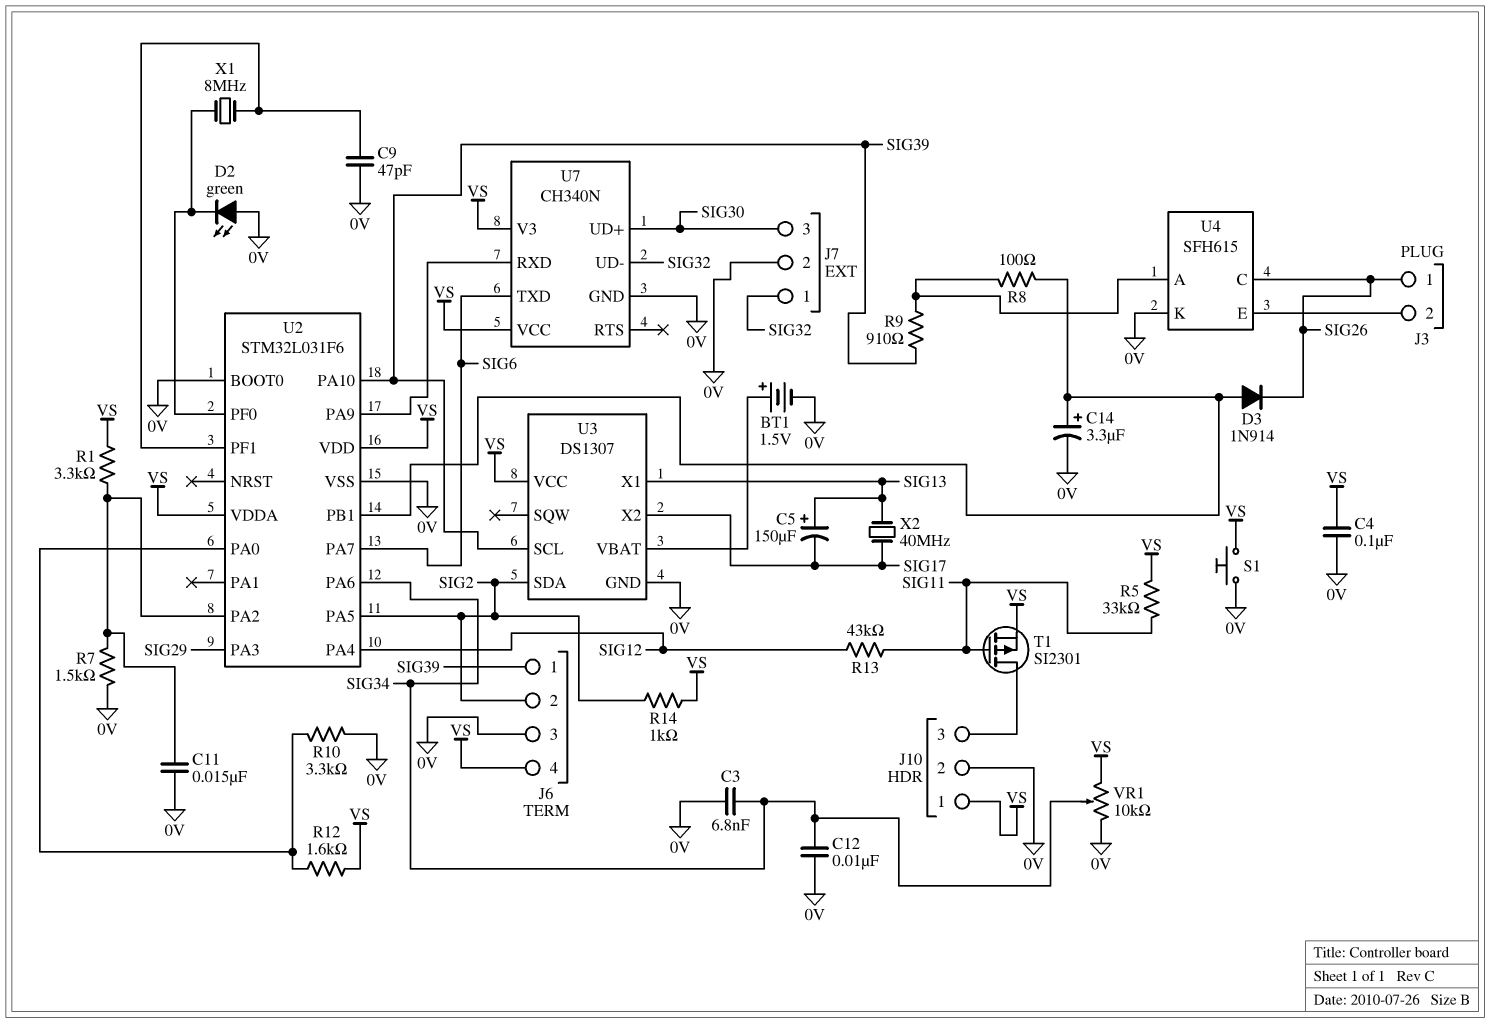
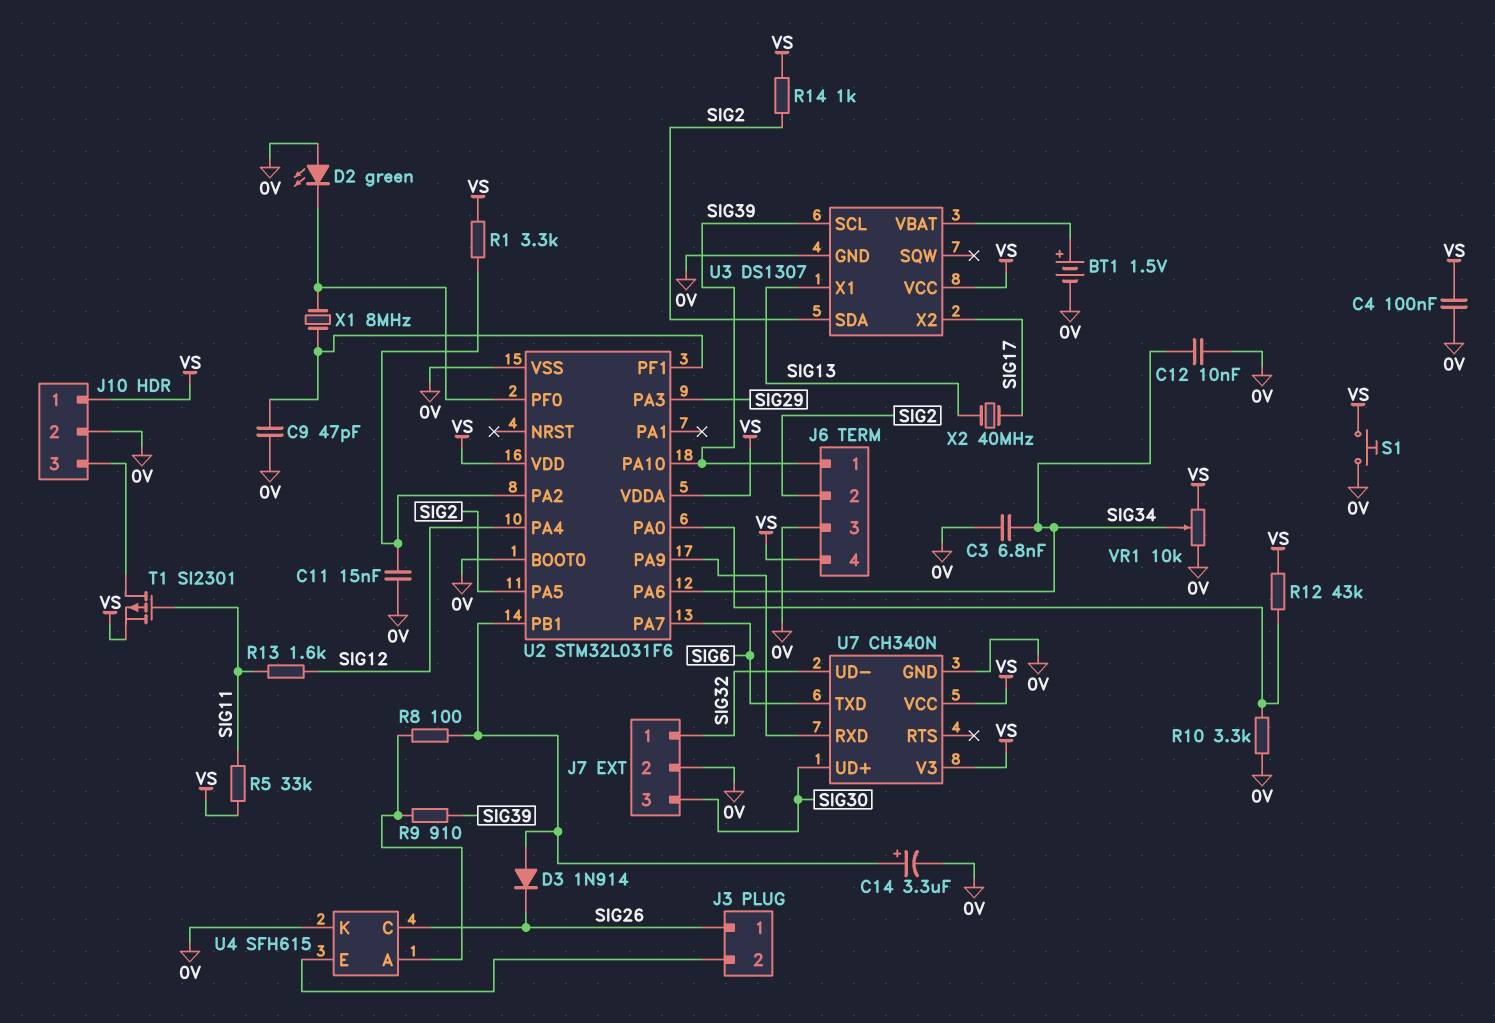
C5: 150uF (plus SIG13, minus SIG17) -> none
R7: 1.5k (0V, U2/PA2) -> none
R12: 1.6k (U2/PA0, VS) -> 43k (U2/PA0, VS)
R13: 43k (SIG11, SIG12) -> 1.6k (SIG11, SIG12)

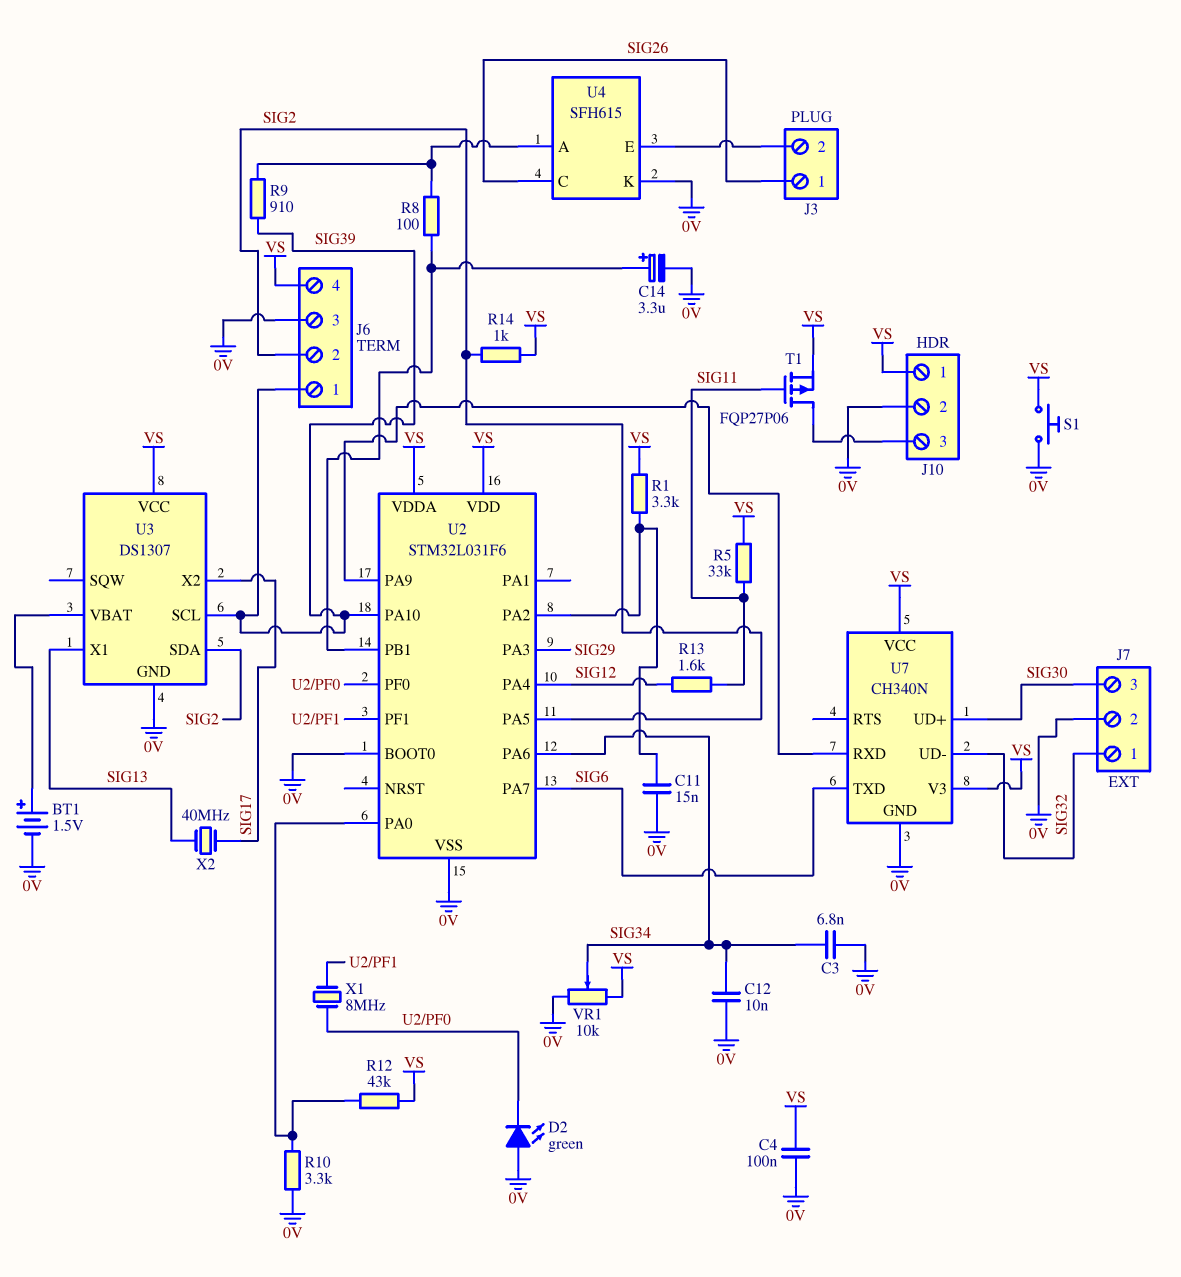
C9: 47pF (0V, U2/PF1) -> none
D3: diode 1N914 (A U2/PB1, K SIG26) -> none
T1: PMOS SI2301 (G SIG11, D J10/3, S VS) -> PMOS FQP27P06 (G SIG11, D J10/3, S VS)

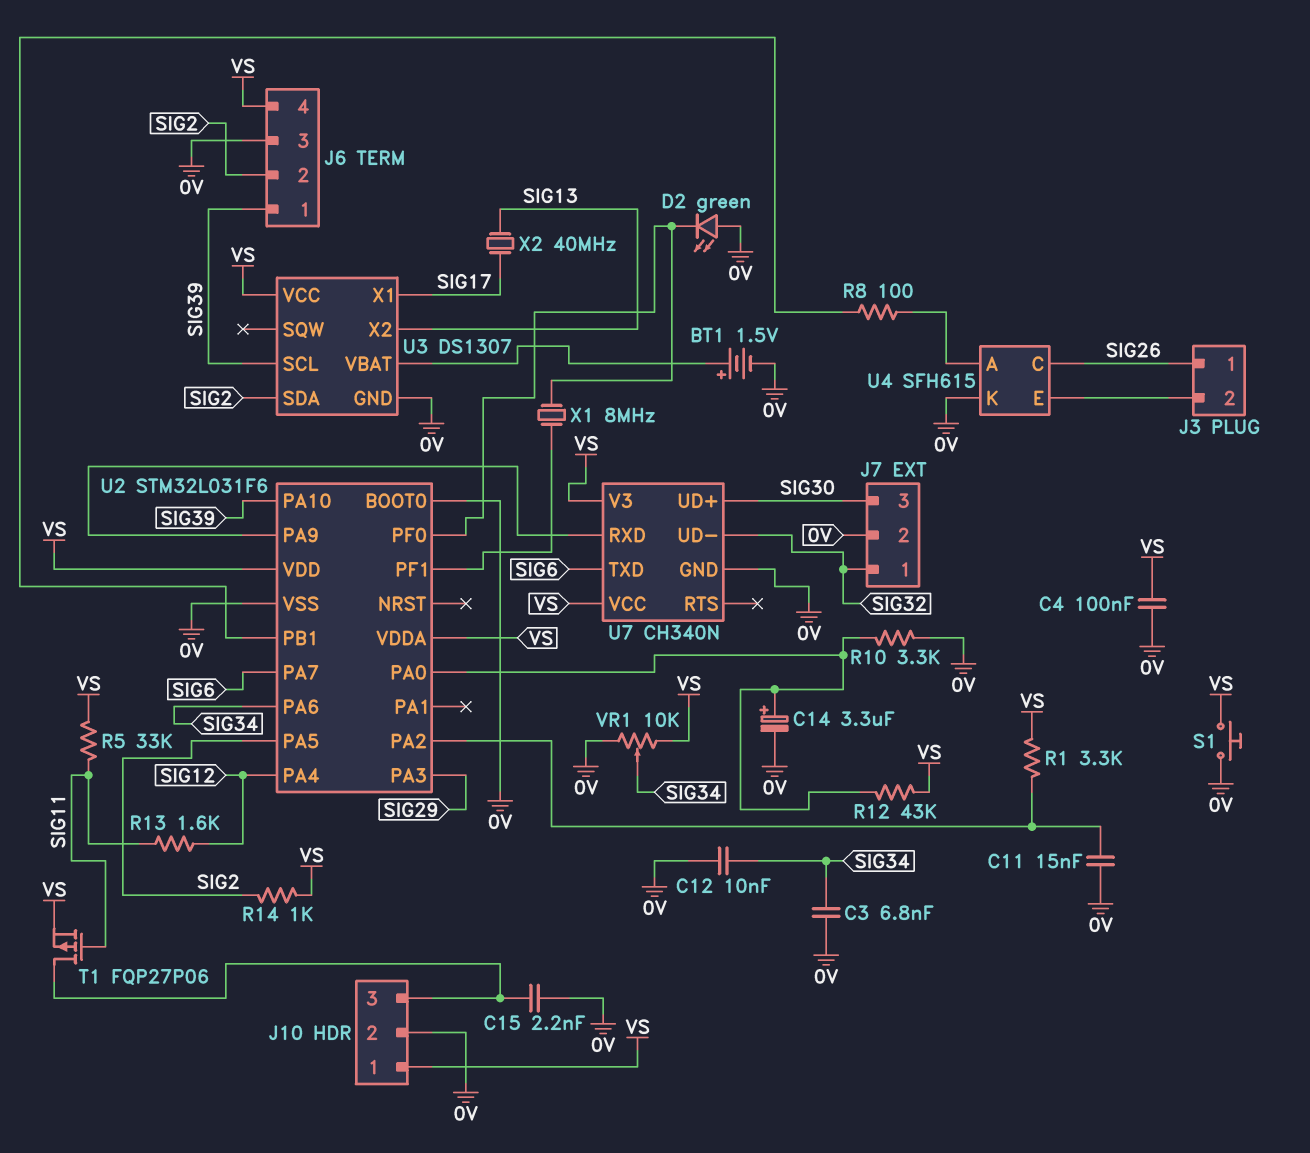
C14: 3.3uF (plus U2/PB1, minus 0V) -> 3.3uF (plus U2/PA0, minus 0V)
C15: none -> 2.2nF (0V, J10/3)
R9: 910 (SIG39, U4/A) -> none
U3 pin X1: SIG13 -> SIG17
U3 pin X2: SIG17 -> SIG13

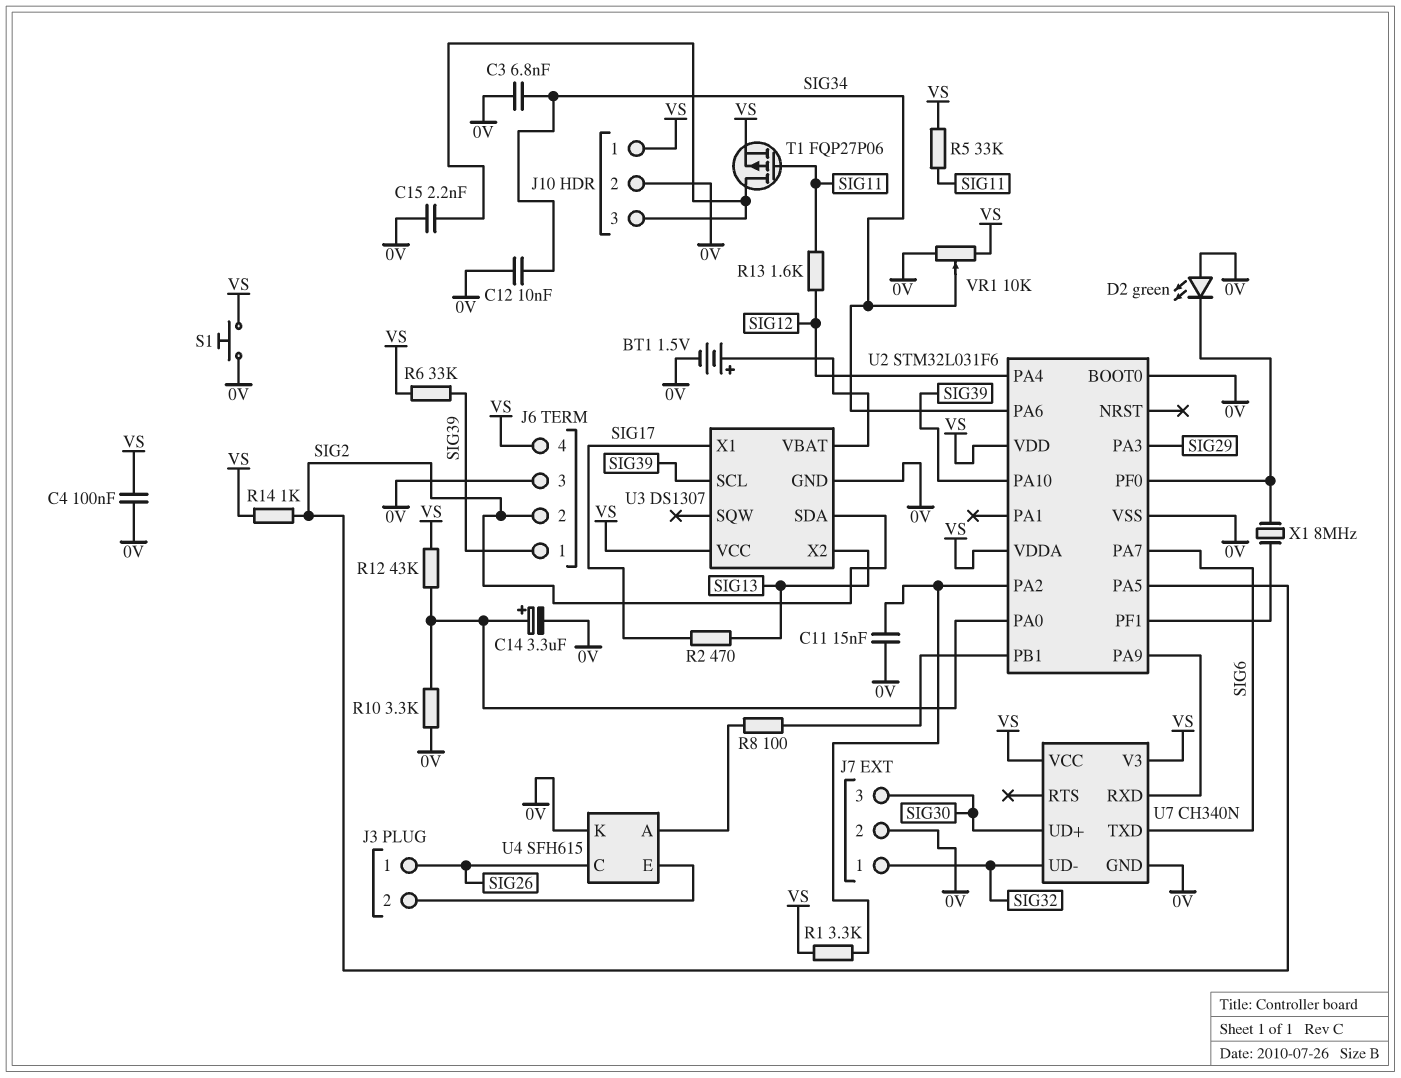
R2: none -> 470 (SIG13, SIG17)
R6: none -> 33k (SIG39, VS)
X2: 40MHz (SIG13, SIG17) -> none

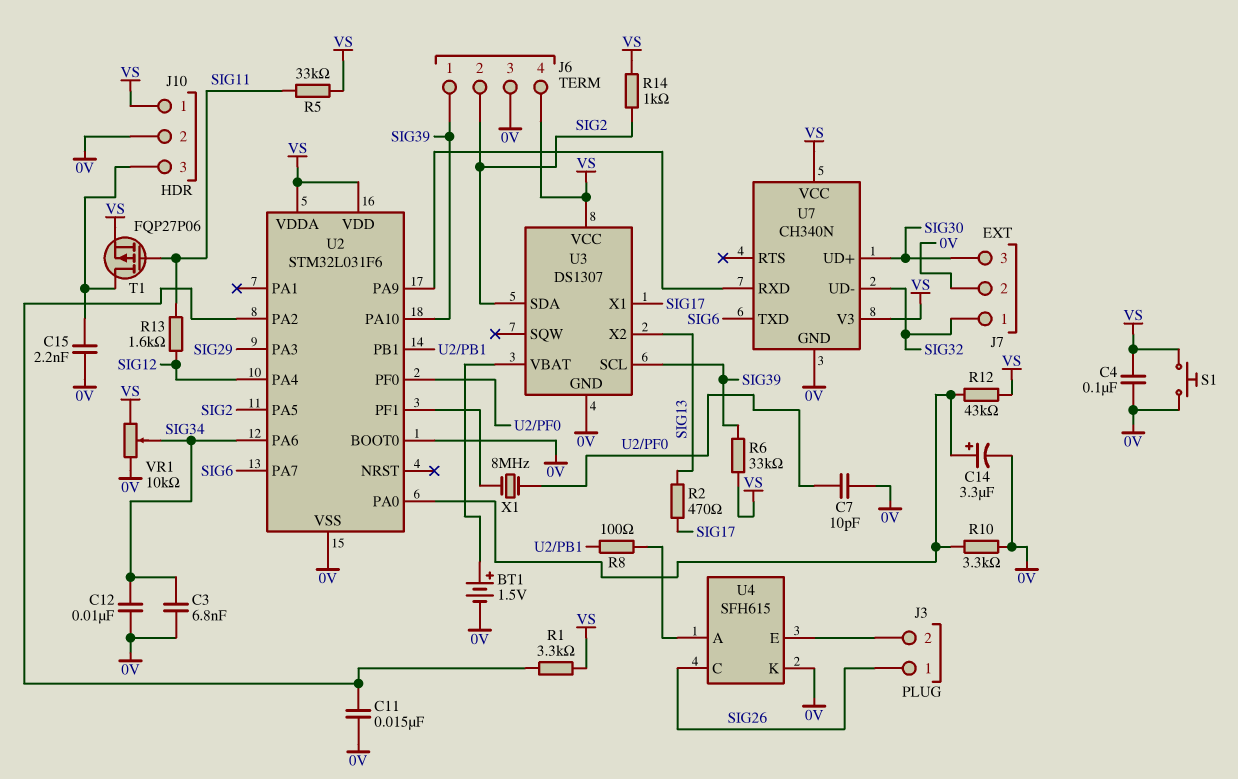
C7: none -> 10pF (0V, U2/PF0)
D2: LED green (A 0V, K U2/PF0) -> none

